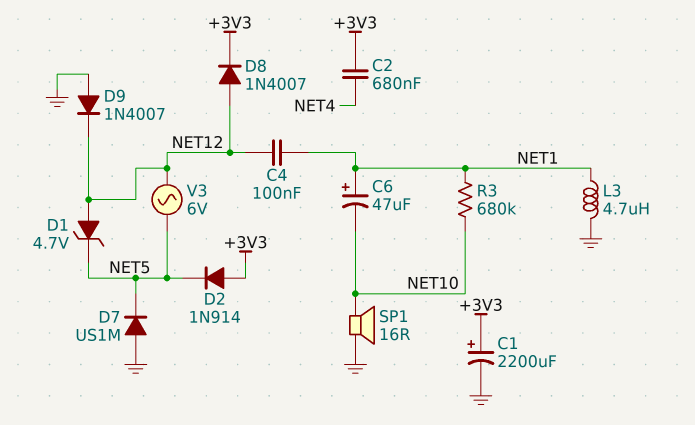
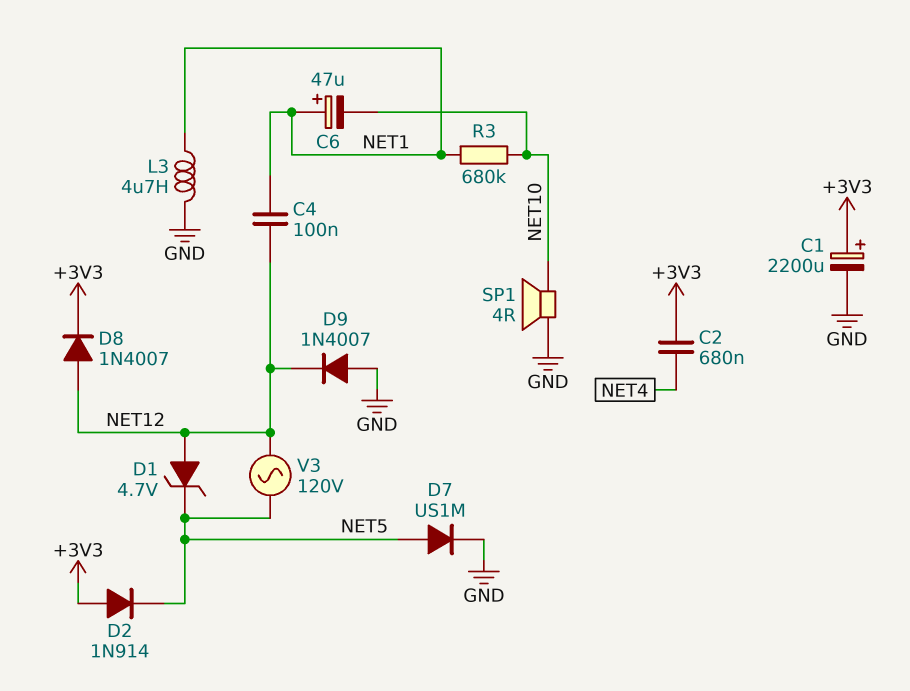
D7: diode US1M (A GND, K NET5) -> diode US1M (A NET5, K GND)
SP1: speaker 16R (GND, NET10) -> speaker 4R (GND, NET10)
V3: AC 6V (NET5, NET12) -> AC 120V (NET5, NET12)

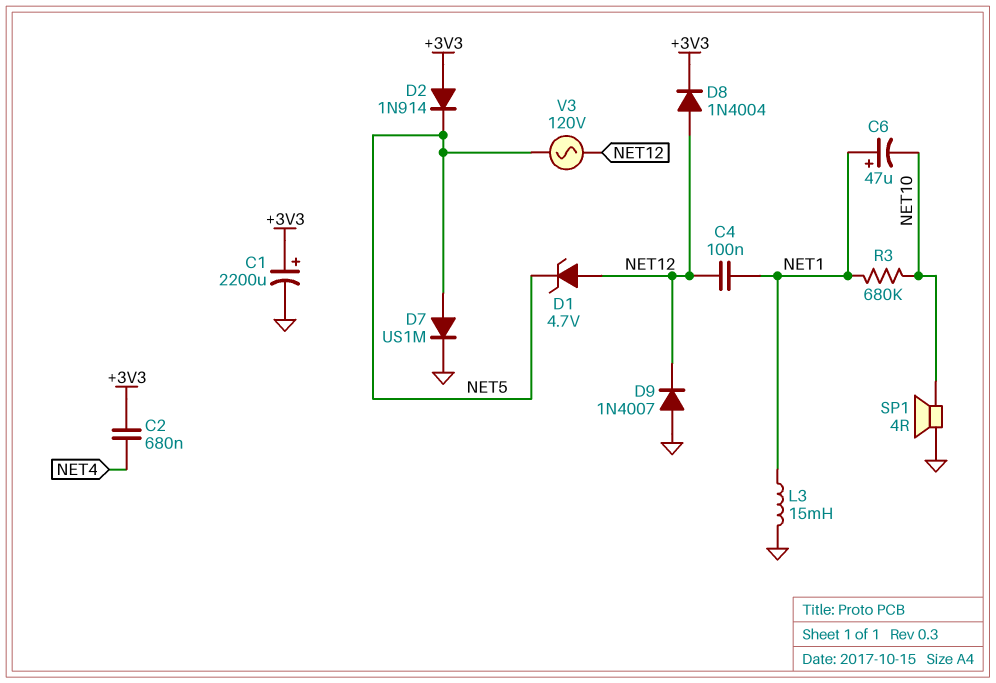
D8: diode 1N4007 (A NET12, K +3V3) -> diode 1N4004 (A NET12, K +3V3)
L3: 4.7uH (GND, NET1) -> 15mH (GND, NET1)

